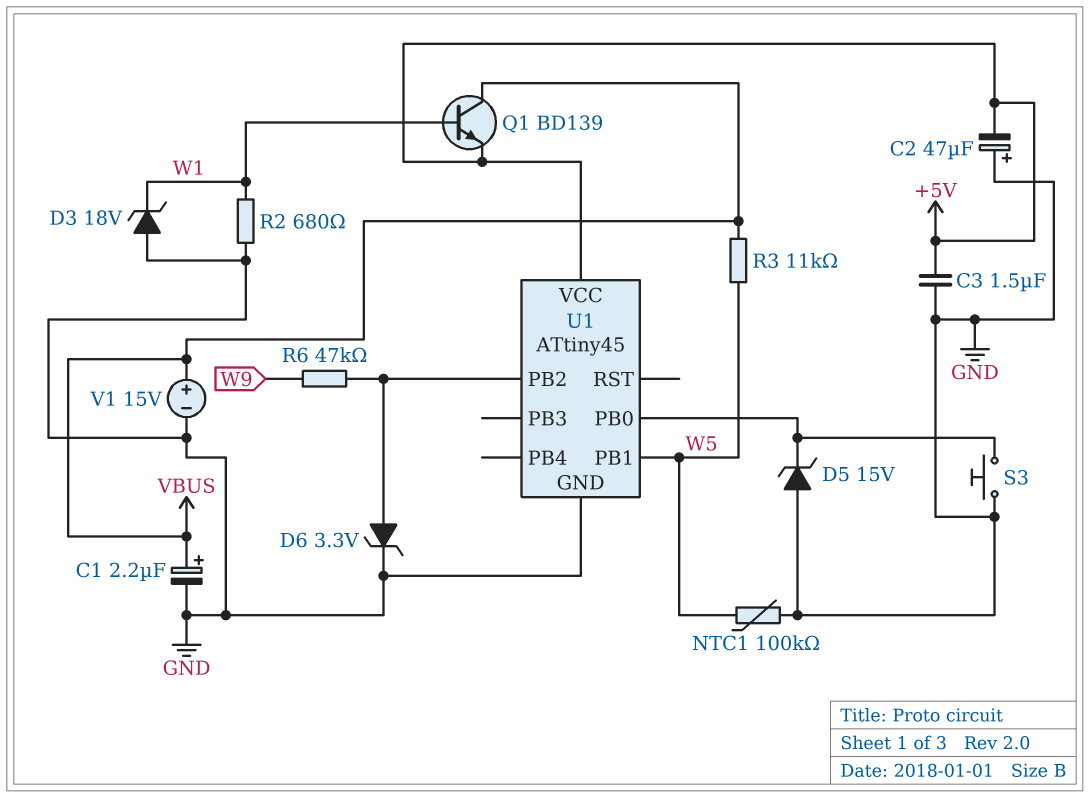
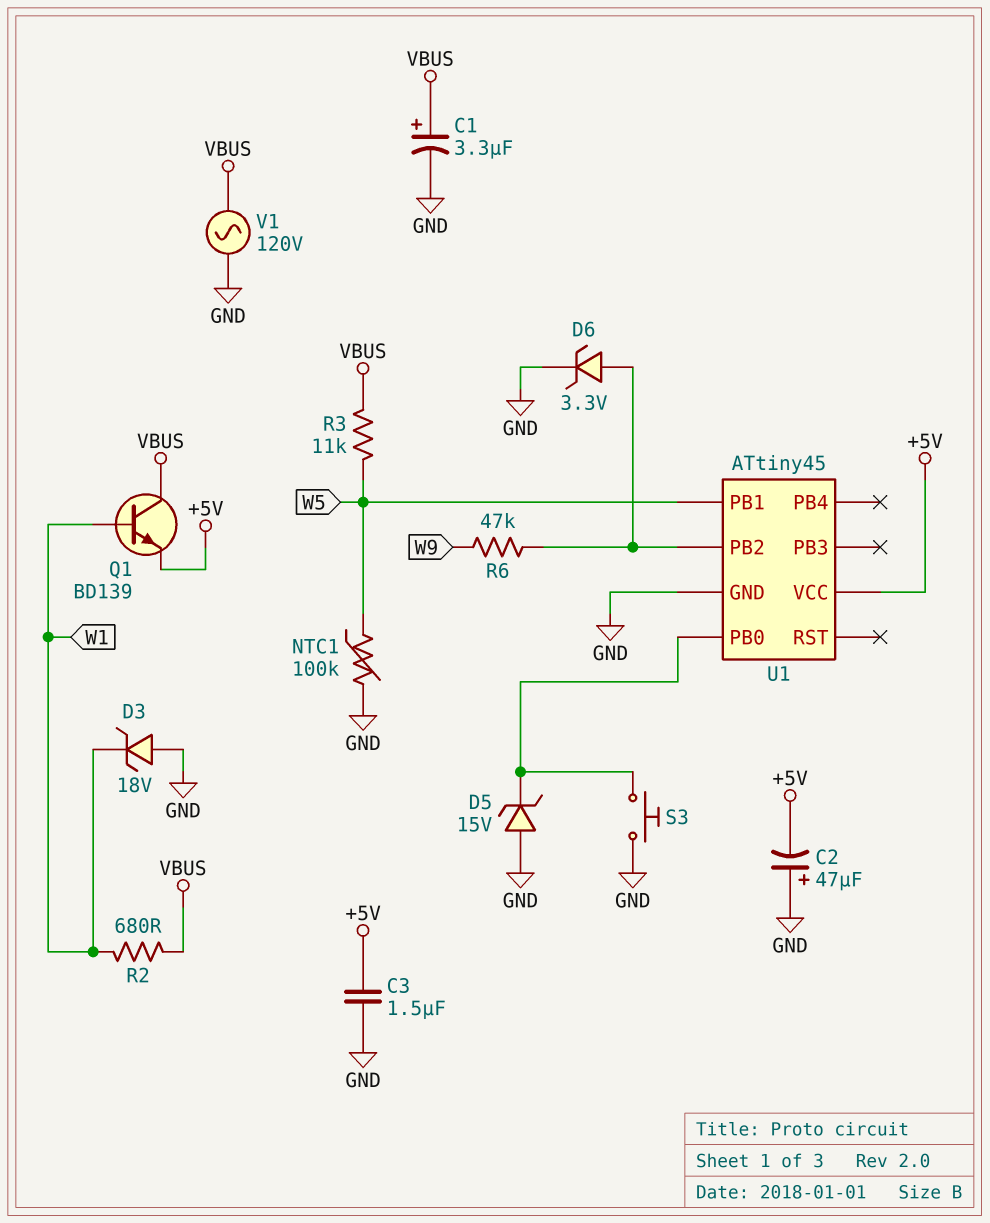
C1: 2.2uF (plus VBUS, minus GND) -> 3.3uF (plus VBUS, minus GND)
R2: 680 (GND, W1) -> 680 (VBUS, W1)
V1: 15V (plus VBUS, minus GND) -> AC 120V (GND, VBUS)

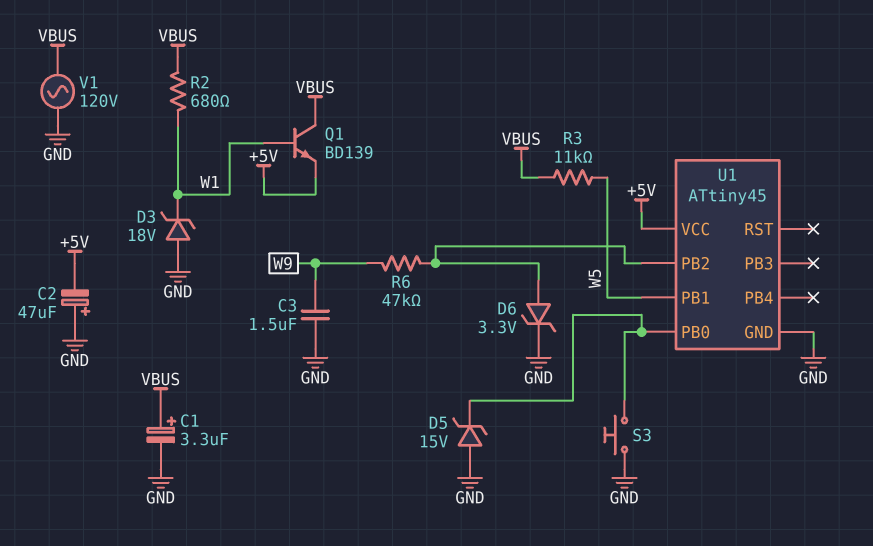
C3: 1.5uF (+5V, GND) -> 1.5uF (GND, W9)
NTC1: 100k (GND, W5) -> none

